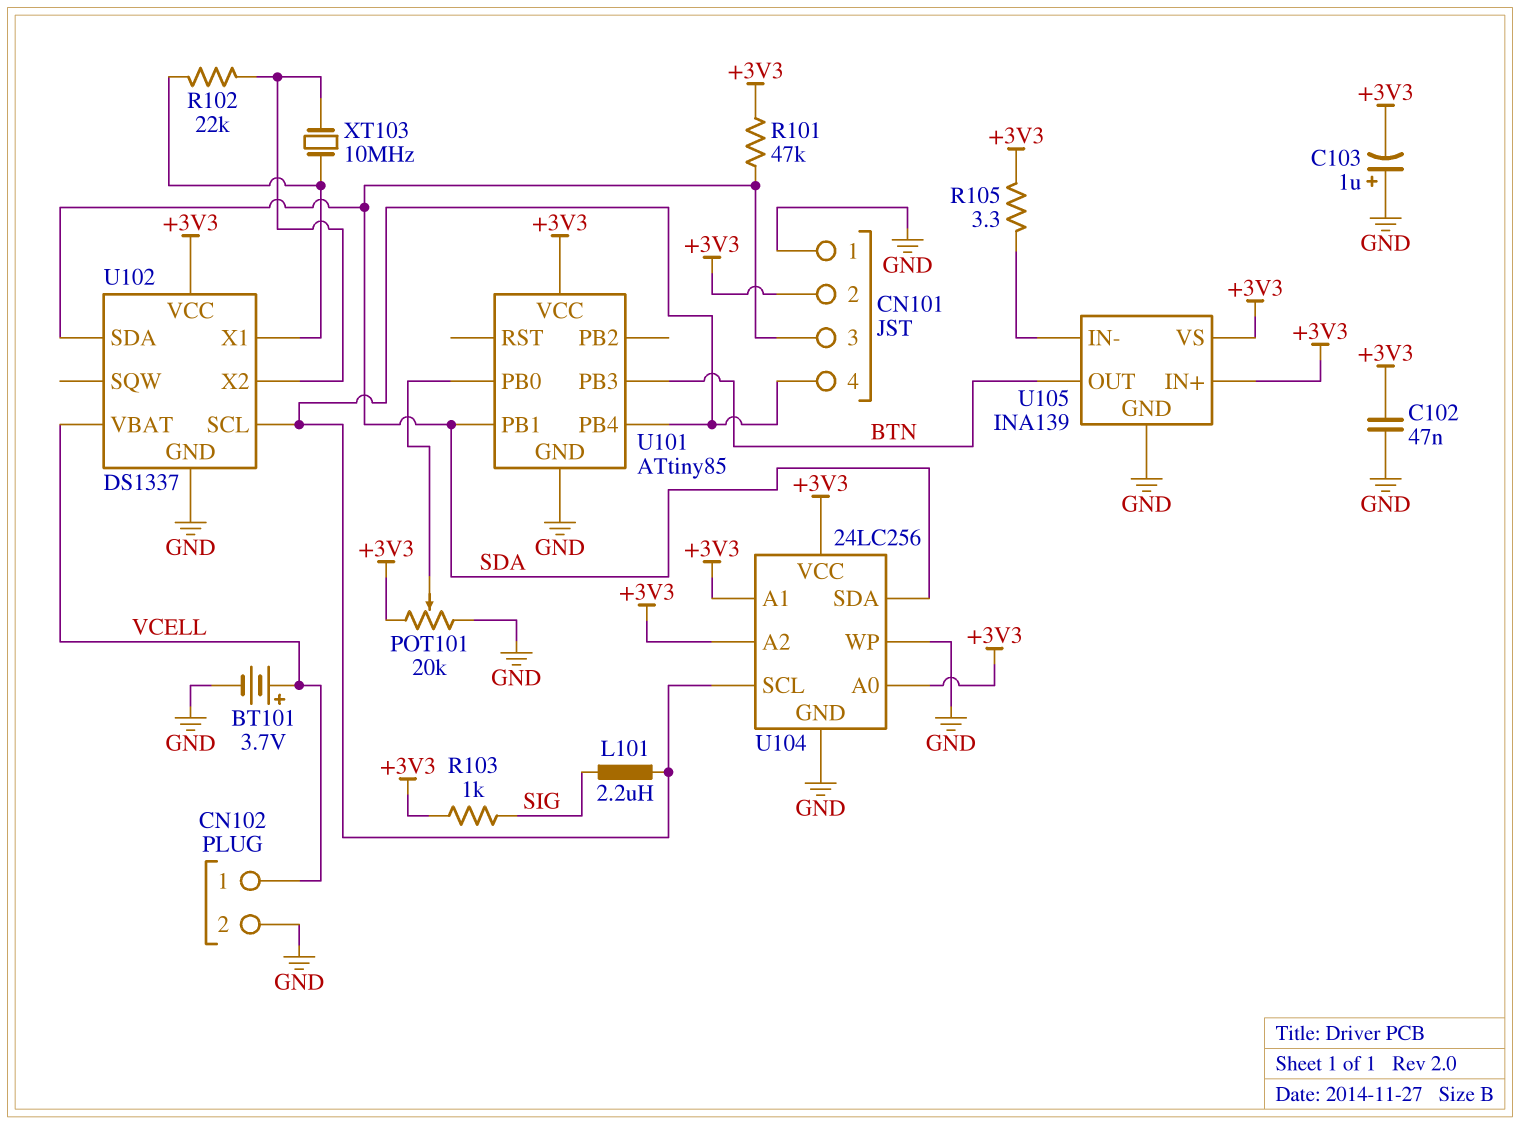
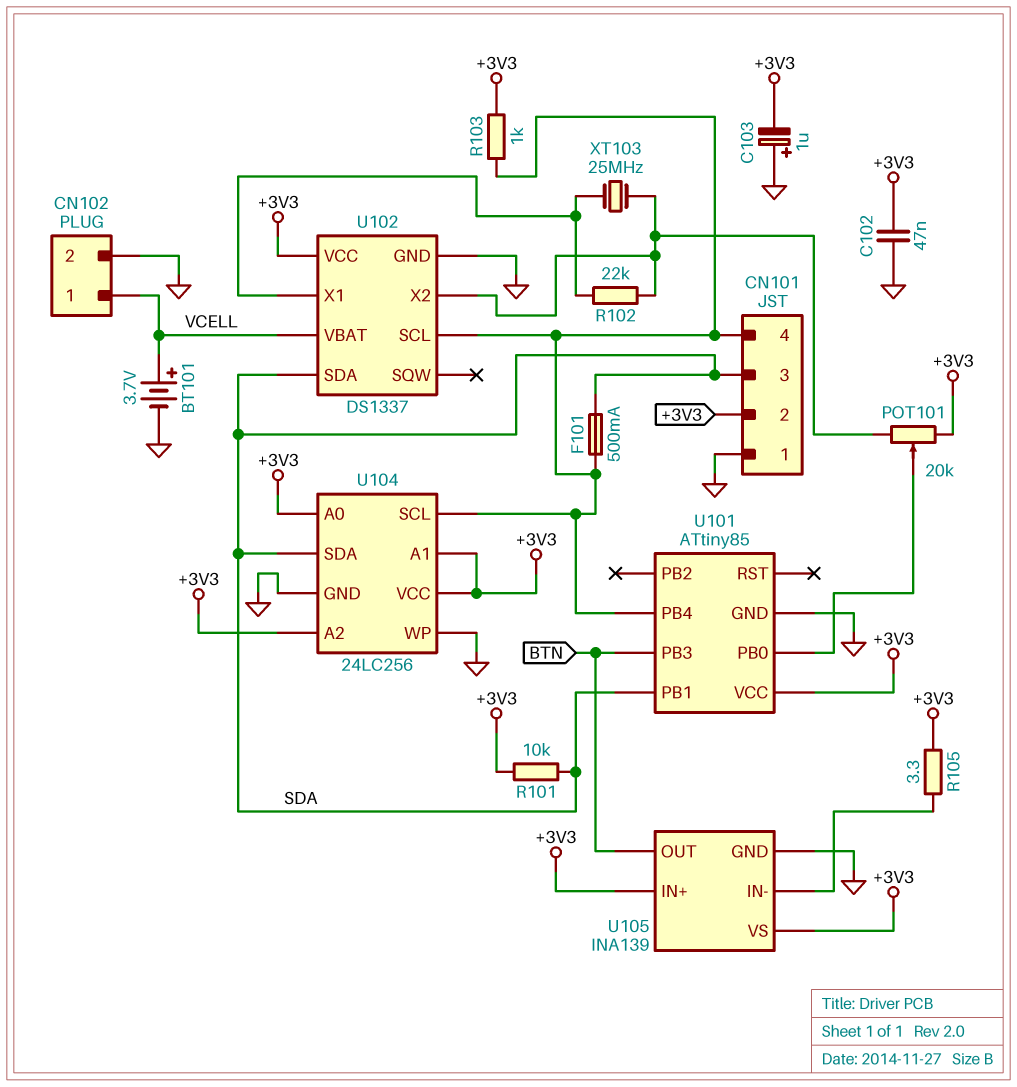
F101: none -> 500mA (CN101/4, SDA)
L101: 2.2uH (CN101/4, SIG) -> none
POT101: 20k (+3V3, GND, wiper U101/PB0) -> 20k (+3V3, U102/X2, wiper U101/PB0)
R101: 47k (+3V3, SDA) -> 10k (+3V3, SDA)
R103: 1k (+3V3, SIG) -> 1k (+3V3, CN101/4)
XT103: 10MHz (U102/X1, U102/X2) -> 25MHz (U102/X1, U102/X2)

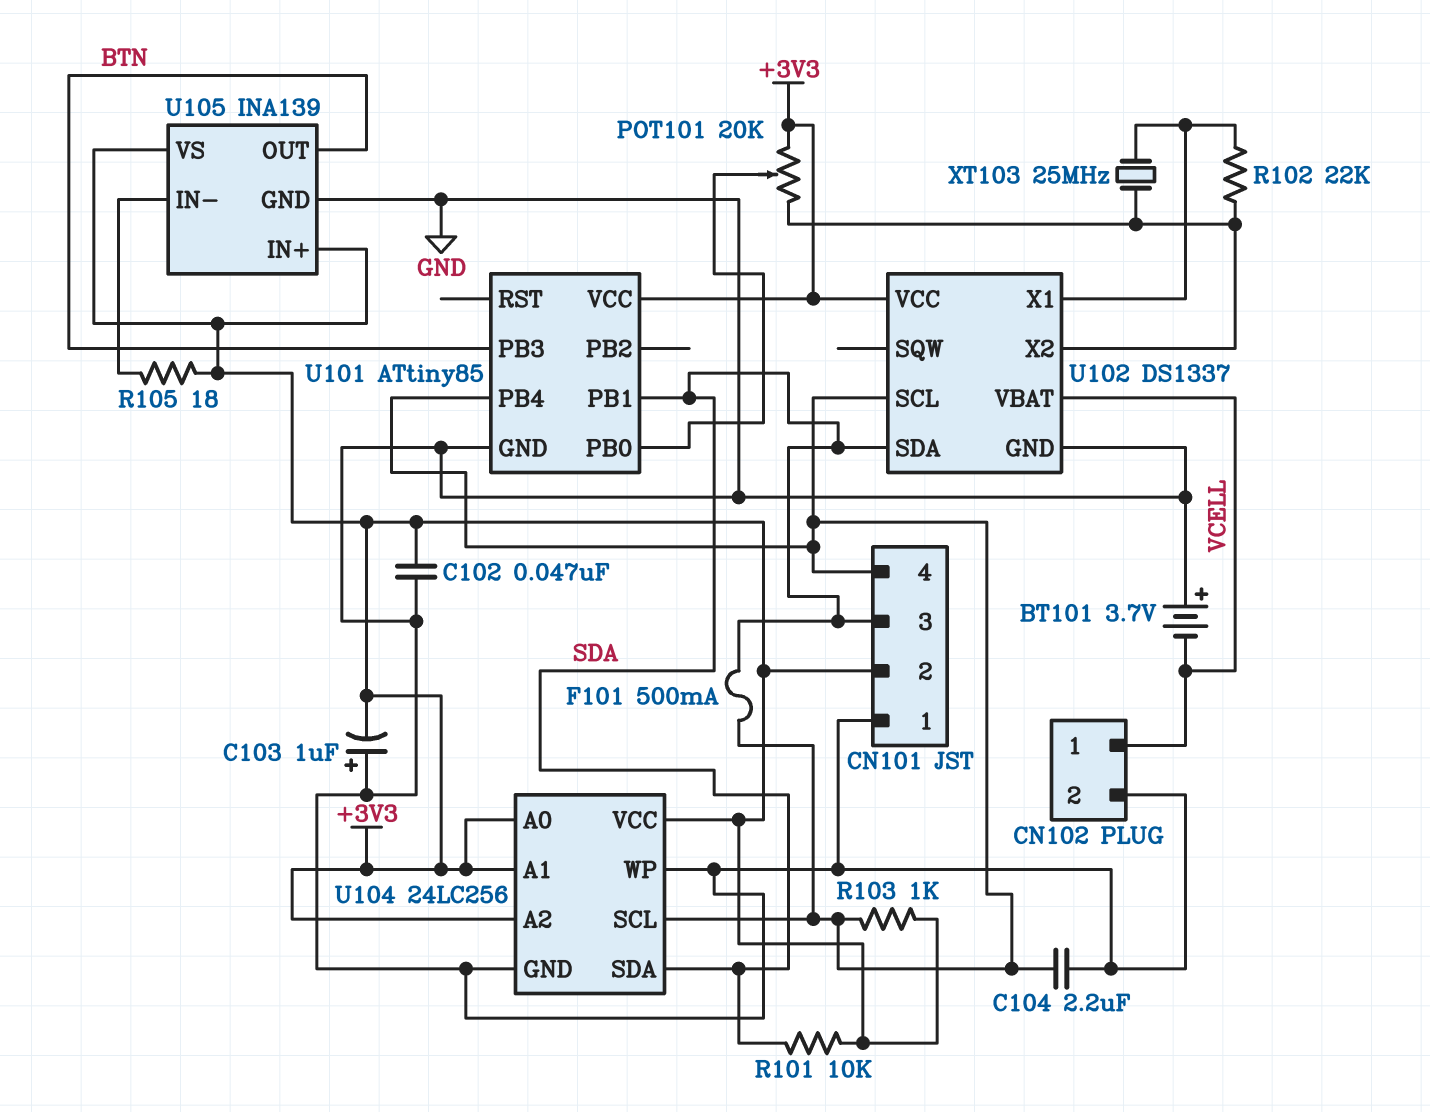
BT101: 3.7V (plus VCELL, minus GND) -> 3.7V (plus GND, minus VCELL)
C104: none -> 2.2uF (CN101/4, GND)
R105: 3.3 (+3V3, U105/IN-) -> 18 (+3V3, U105/IN-)

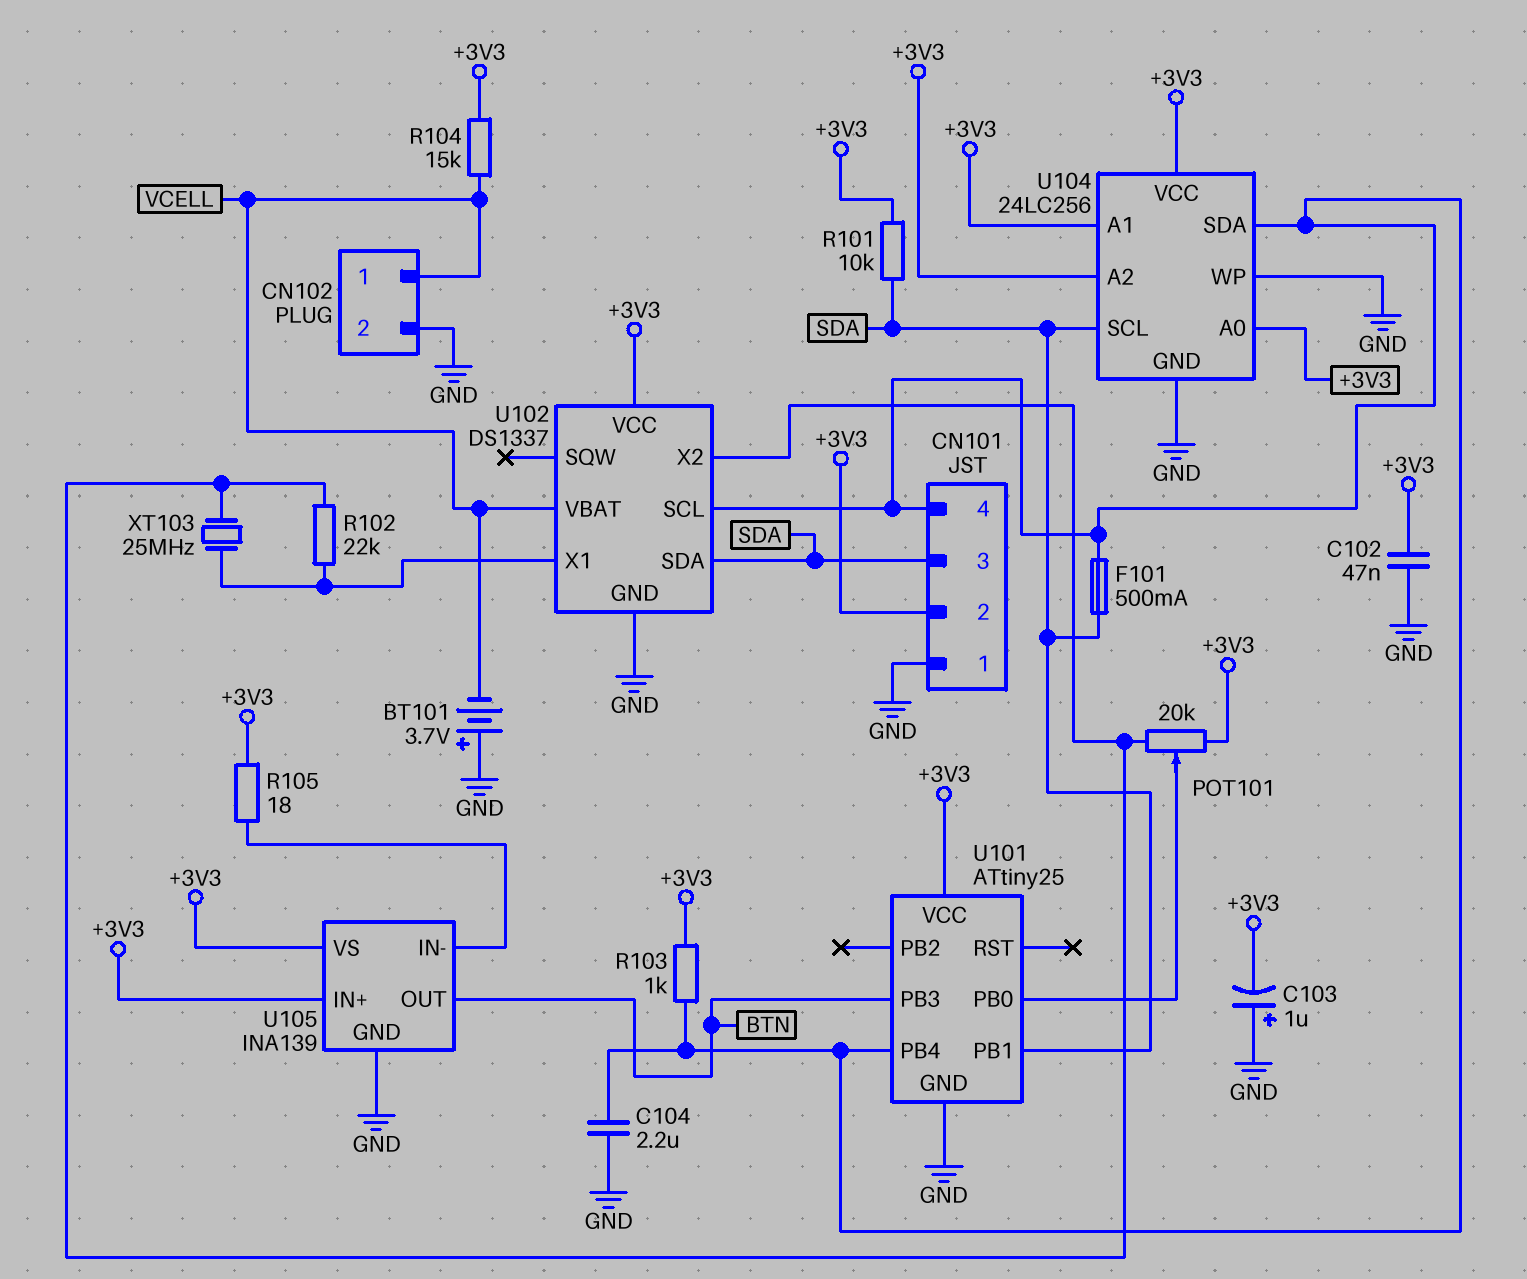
R104: none -> 15k (+3V3, VCELL)
U101: ATtiny85 -> ATtiny25
U104 pin SCL: CN101/4 -> SDA
U104 pin SDA: SDA -> CN101/4

